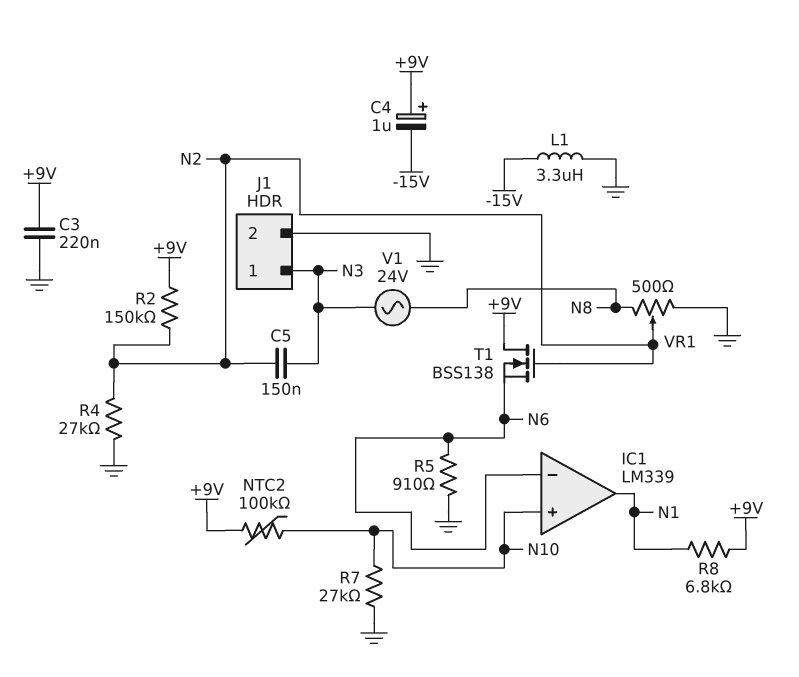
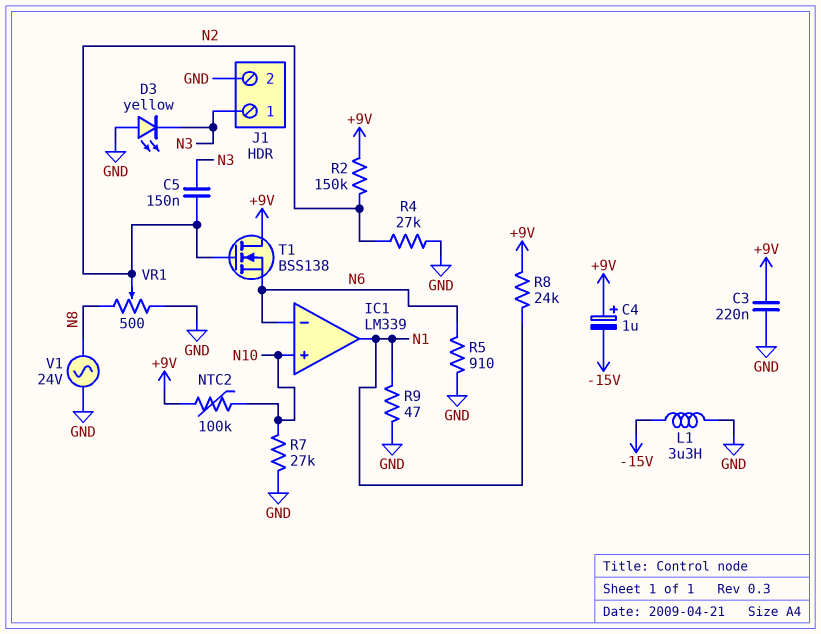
D3: none -> LED yellow (A GND, K N3)
R8: 6.8k (+9V, N1) -> 24k (+9V, N1)
R9: none -> 47 (GND, N1)
V1: AC 24V (N3, N8) -> AC 24V (GND, N8)

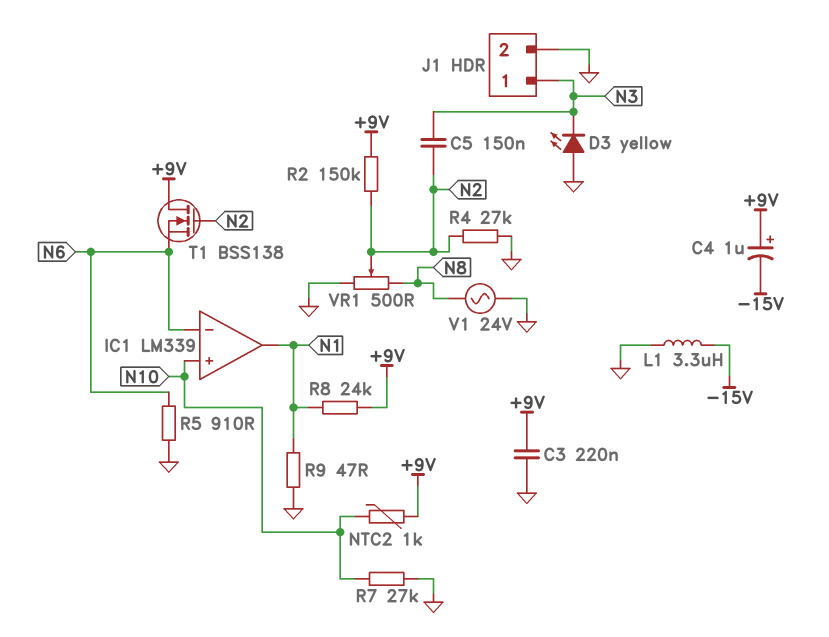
NTC2: 100k (+9V, N10) -> 1k (+9V, N10)

